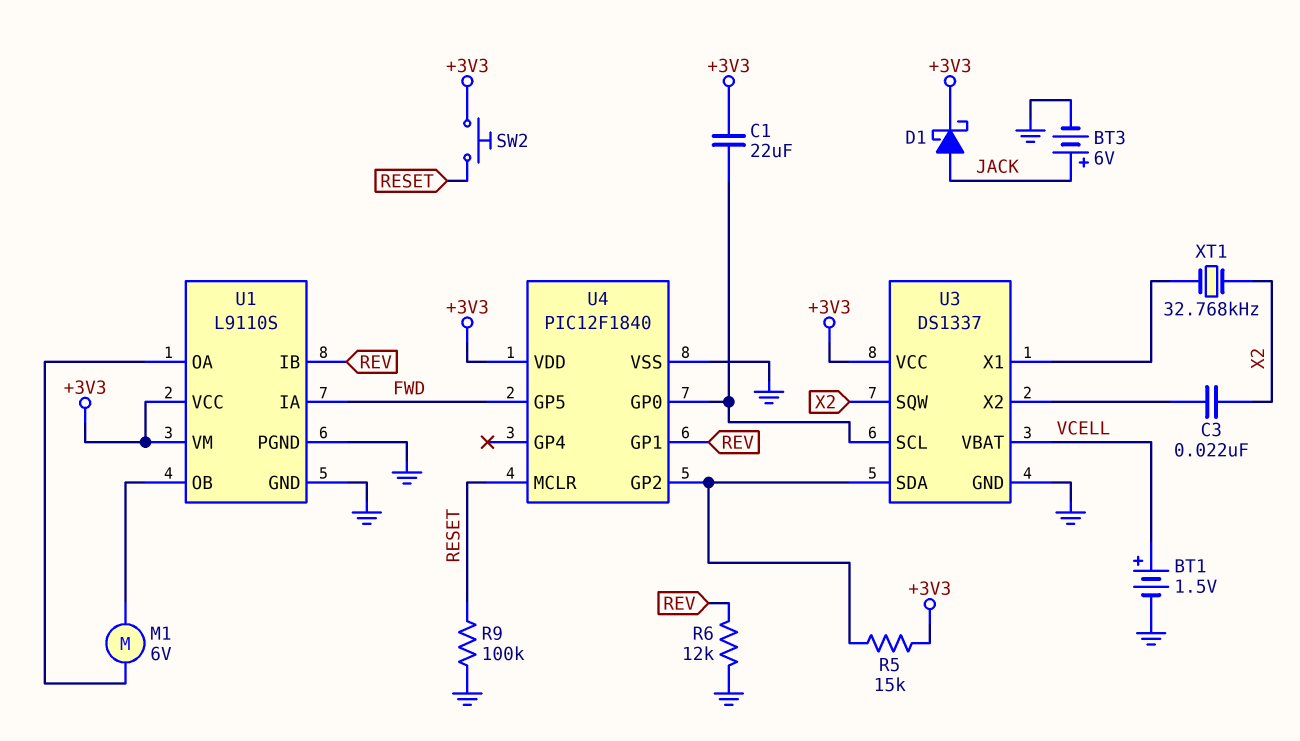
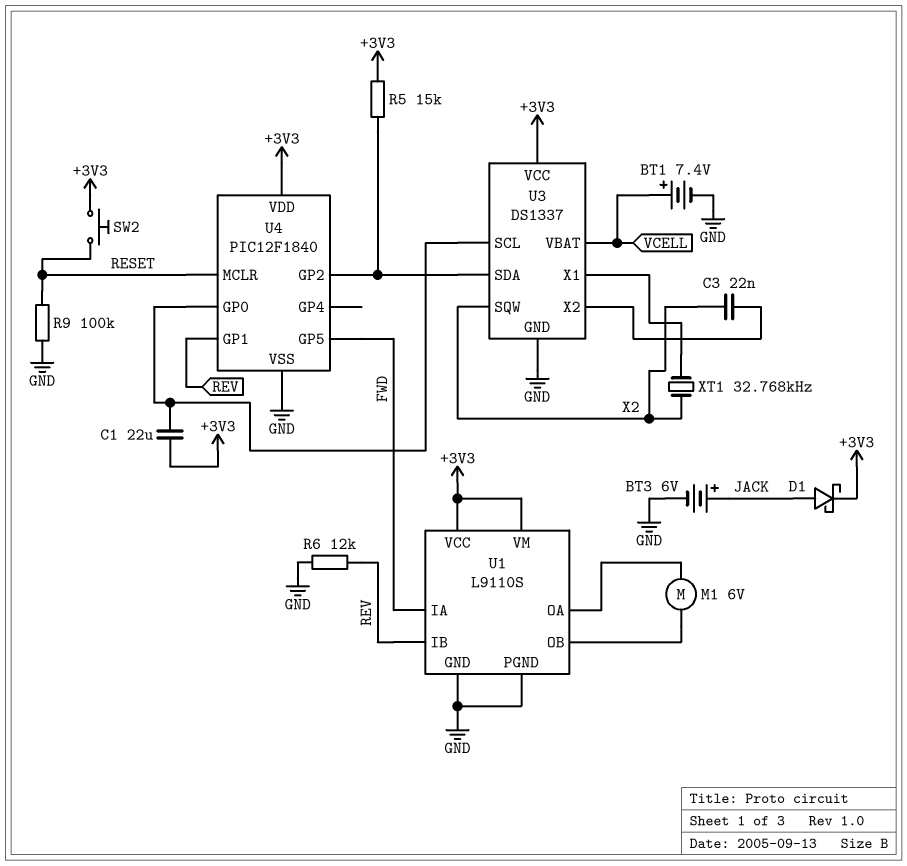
BT1: 1.5V (plus VCELL, minus GND) -> 7.4V (plus VCELL, minus GND)

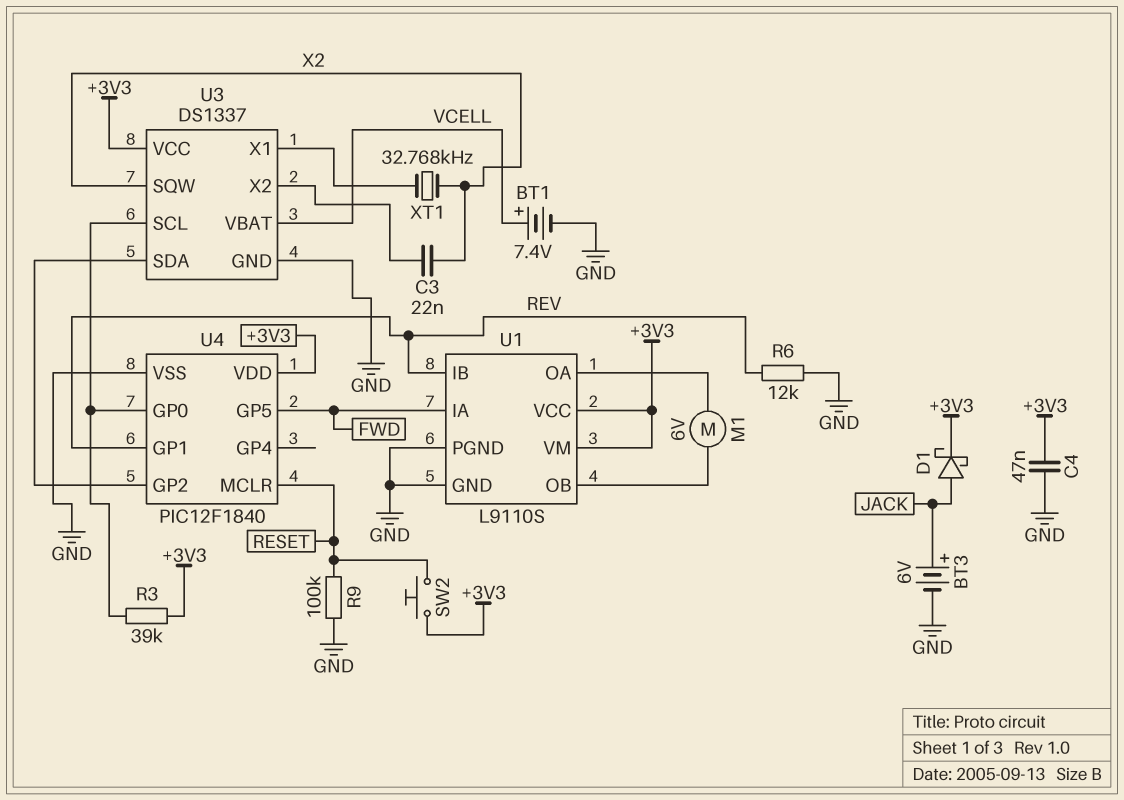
C1: 22uF (+3V3, U3/SCL) -> none
C4: none -> 47nF (+3V3, GND)
R3: none -> 39k (+3V3, U3/SCL)
R5: 15k (+3V3, U3/SDA) -> none

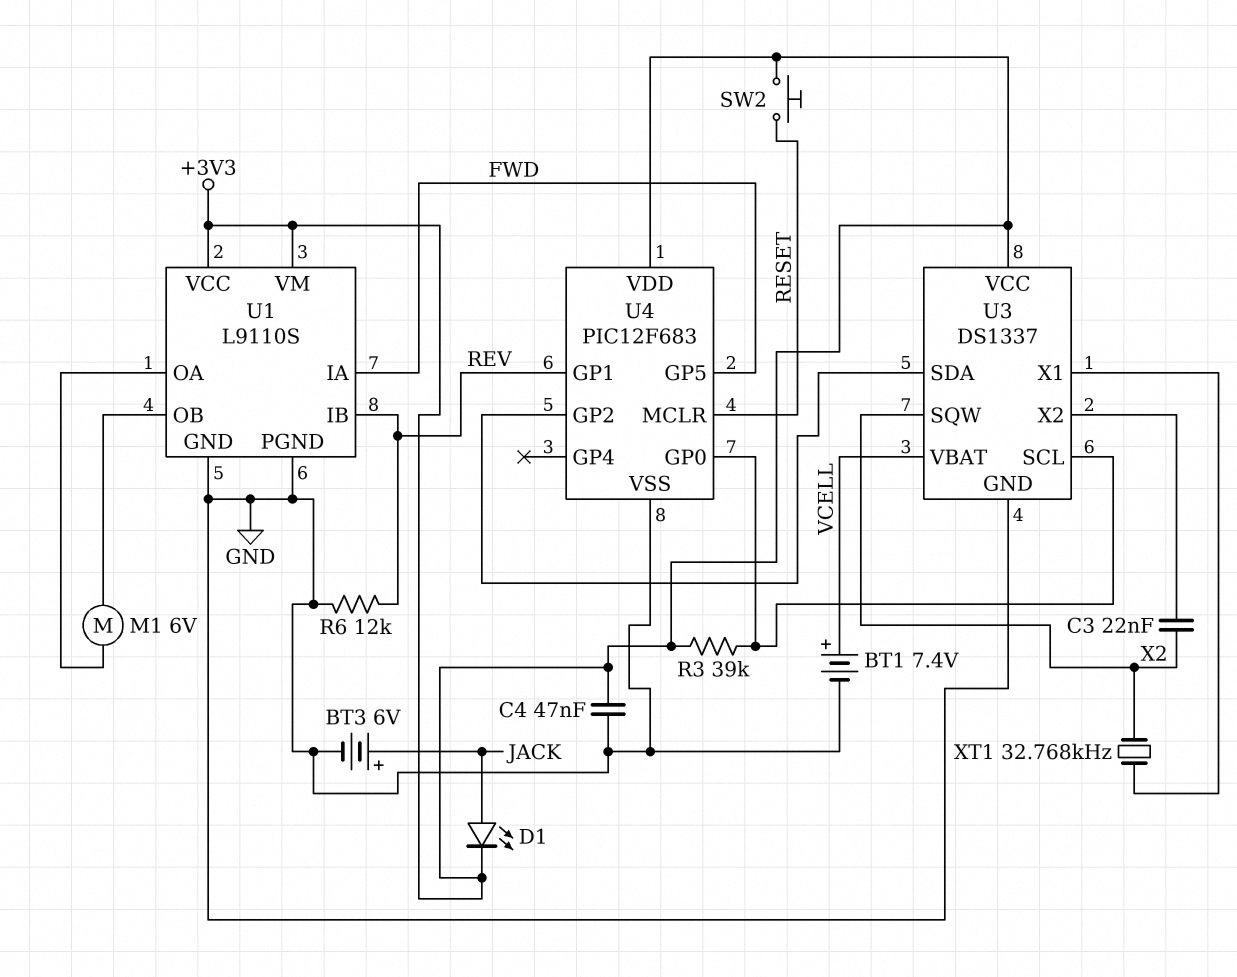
D1: schottky (A JACK, K +3V3) -> LED (A JACK, K +3V3)
R9: 100k (GND, RESET) -> none
U4: PIC12F1840 -> PIC12F683

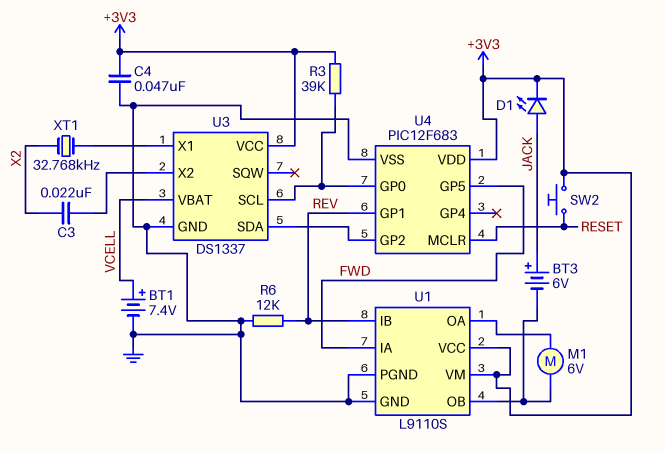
BT3: 6V (plus JACK, minus GND) -> 6V (plus JACK, minus U1/OB)
U3 pin SQW: X2 -> none

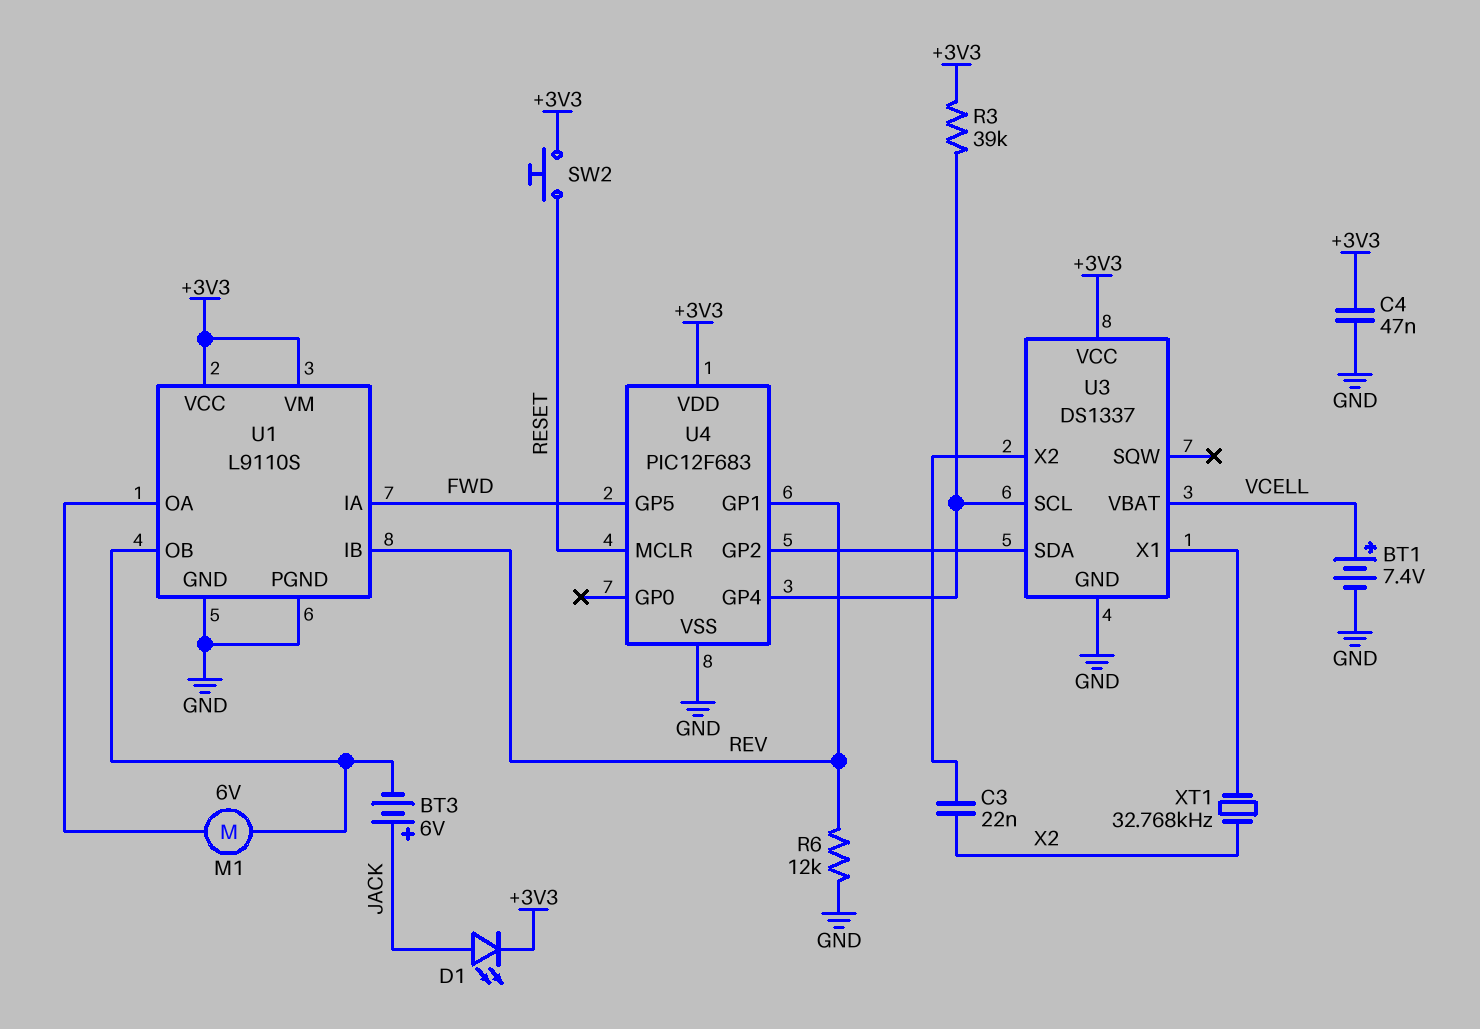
U4 pin GP0: U3/SCL -> none
U4 pin GP4: none -> U3/SCL

